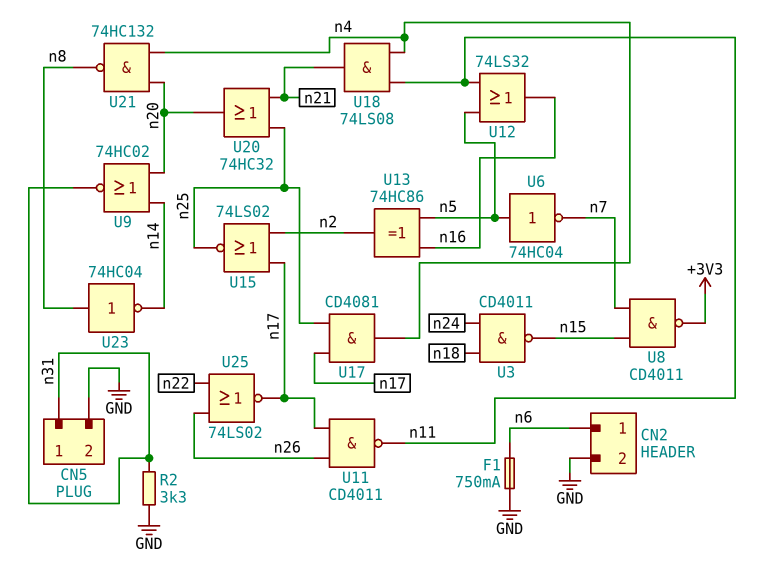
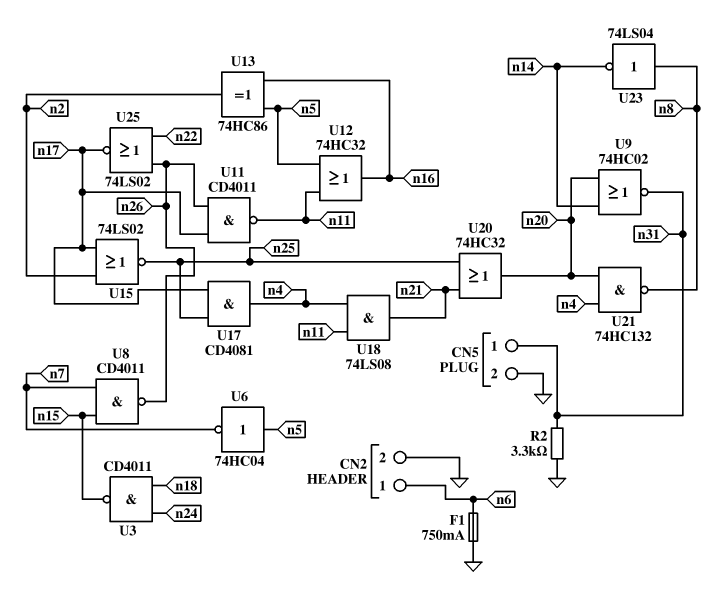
U8: NAND CD4011 (in n7, in n15, out +3V3) -> NAND CD4011 (in n7, in n15, out n26)
U12: OR 74LS32 (in n5, in n11, out n16) -> OR 74HC32 (in n5, in n11, out n16)
U23: NOT 74HC04 (in n8, out n14) -> NOT 74LS04 (in n8, out n14)

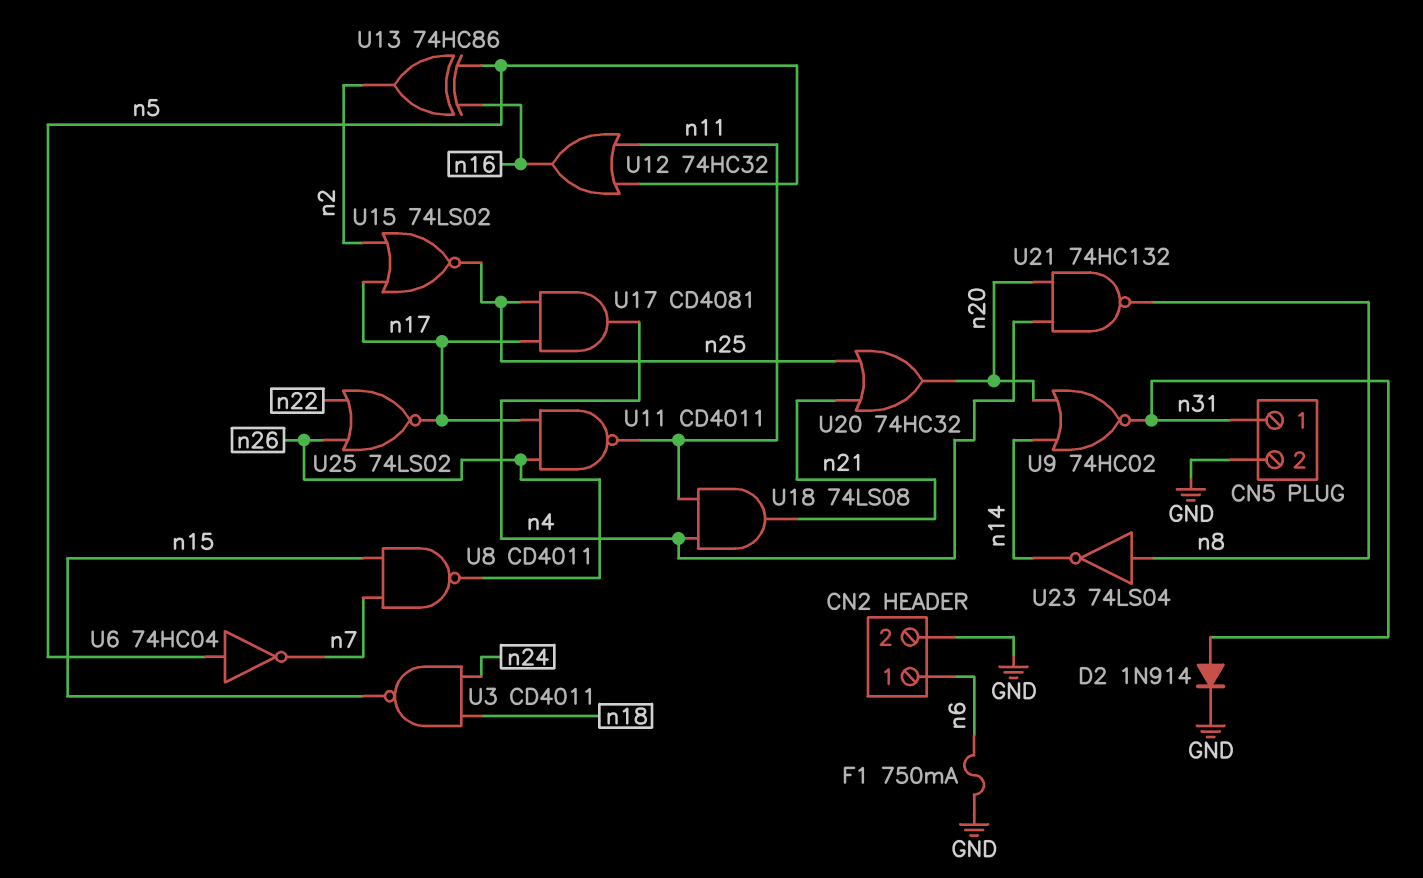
D2: none -> diode 1N914 (A n31, K GND)
R2: 3.3k (GND, n31) -> none

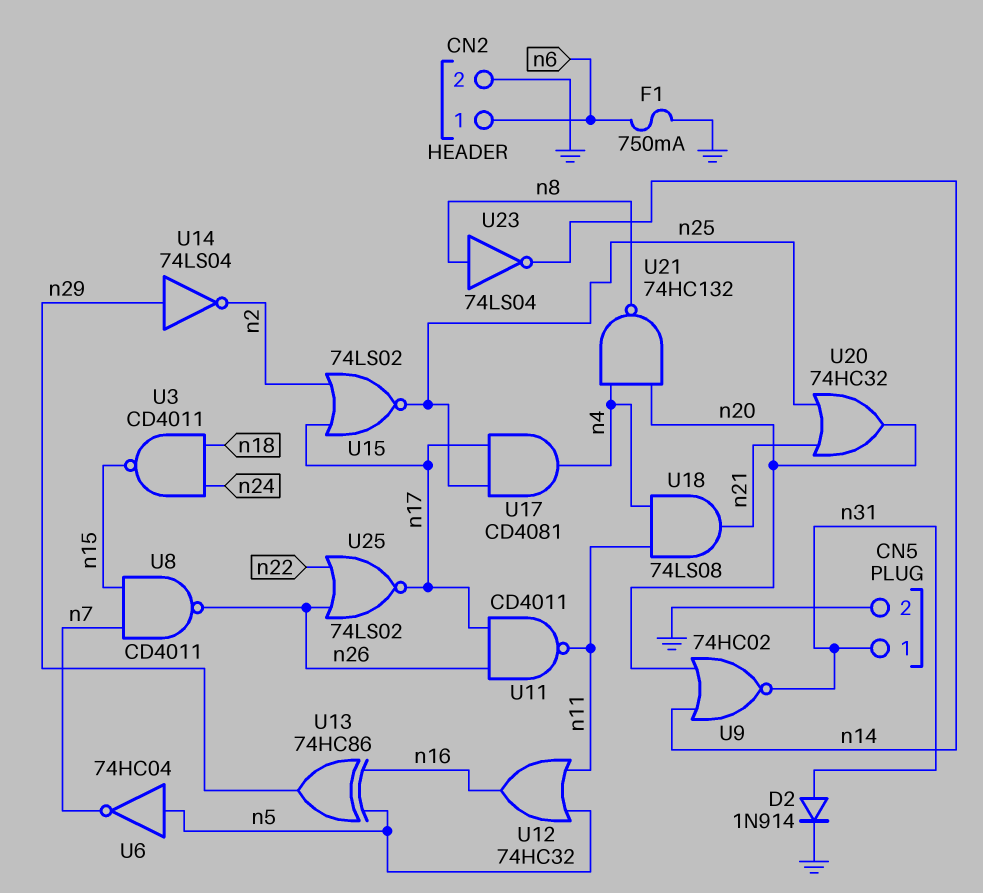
U13: XOR 74HC86 (in n5, in n16, out n2) -> XOR 74HC86 (in n5, in n16, out n29)
U14: none -> NOT 74LS04 (in n29, out n2)

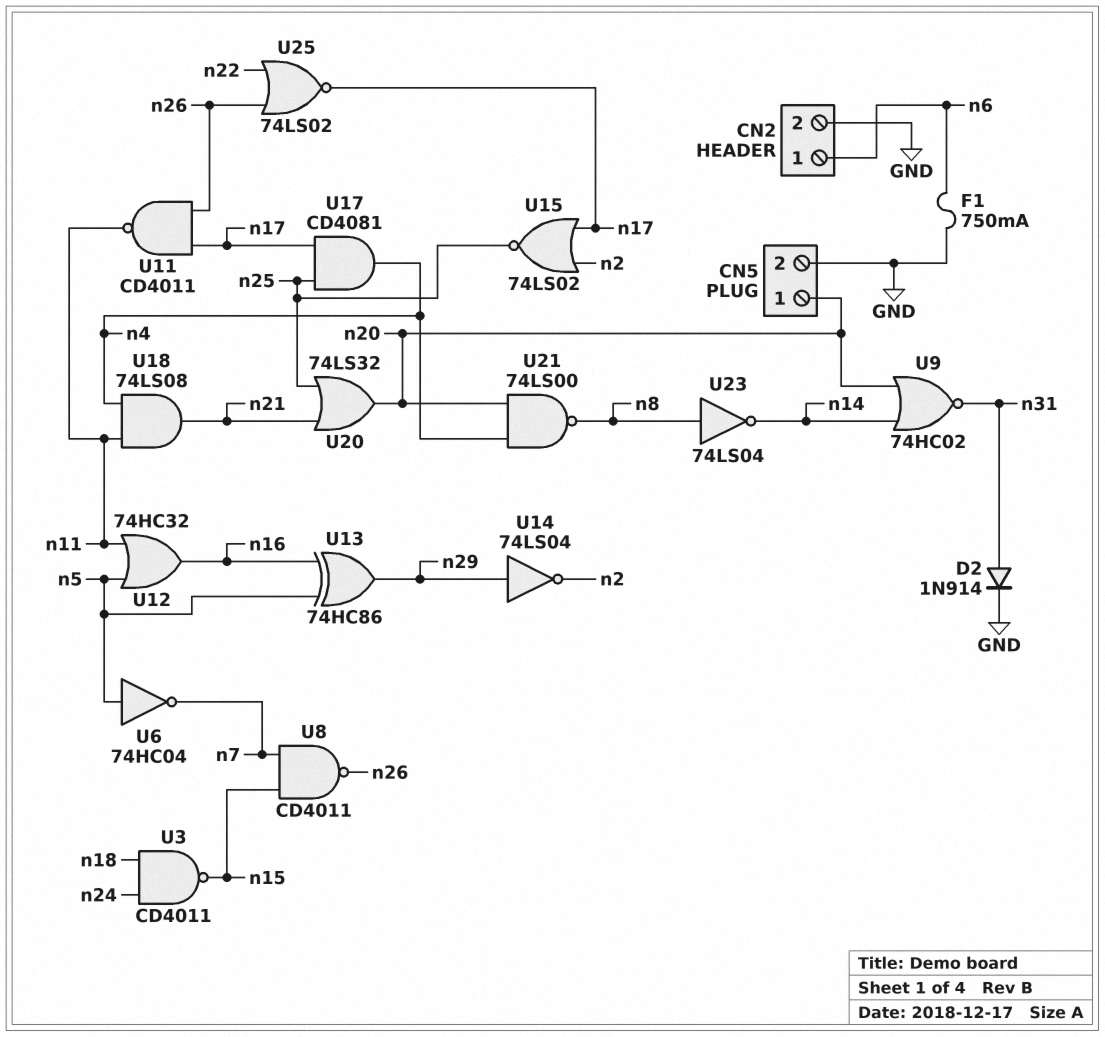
CN5 pin 1: n31 -> n20
U20: OR 74HC32 (in n21, in n25, out n20) -> OR 74LS32 (in n21, in n25, out n20)
U21: NAND 74HC132 (in n4, in n20, out n8) -> NAND 74LS00 (in n4, in n20, out n8)

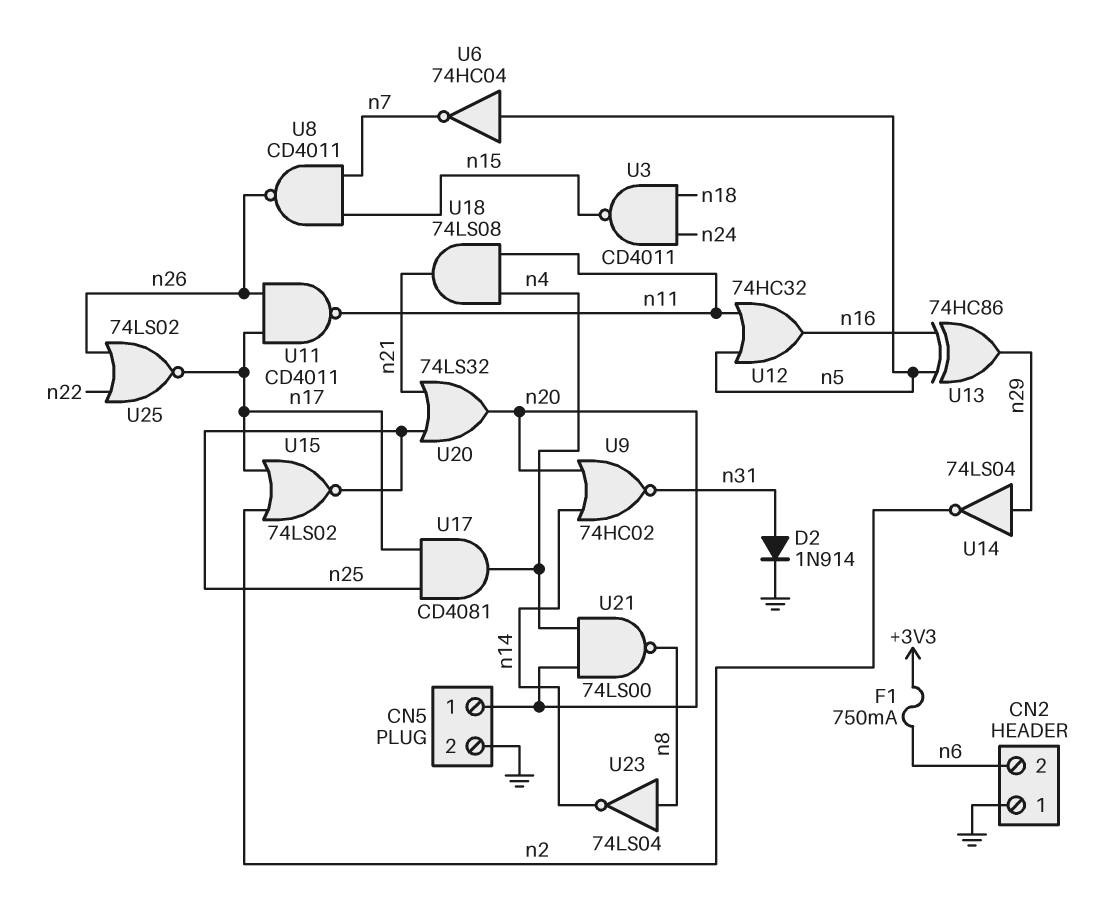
CN2 pin 1: n6 -> GND
CN2 pin 2: GND -> n6
F1: 750mA (GND, n6) -> 750mA (+3V3, n6)

